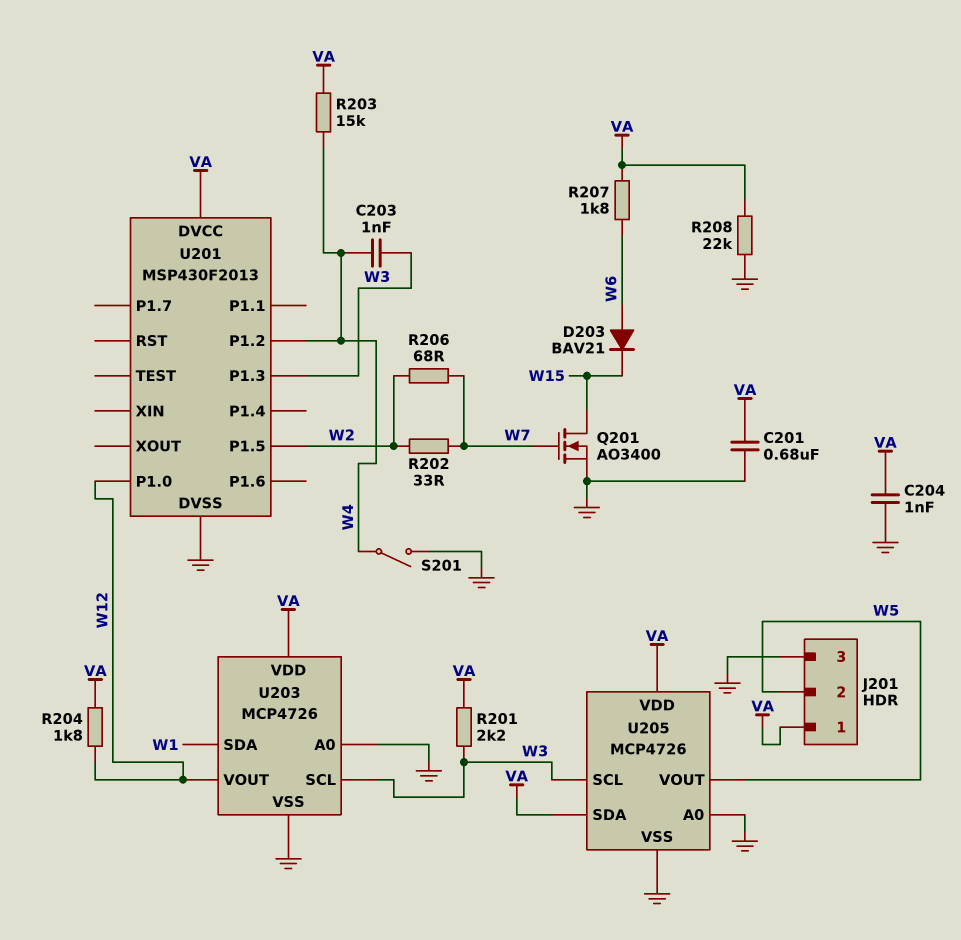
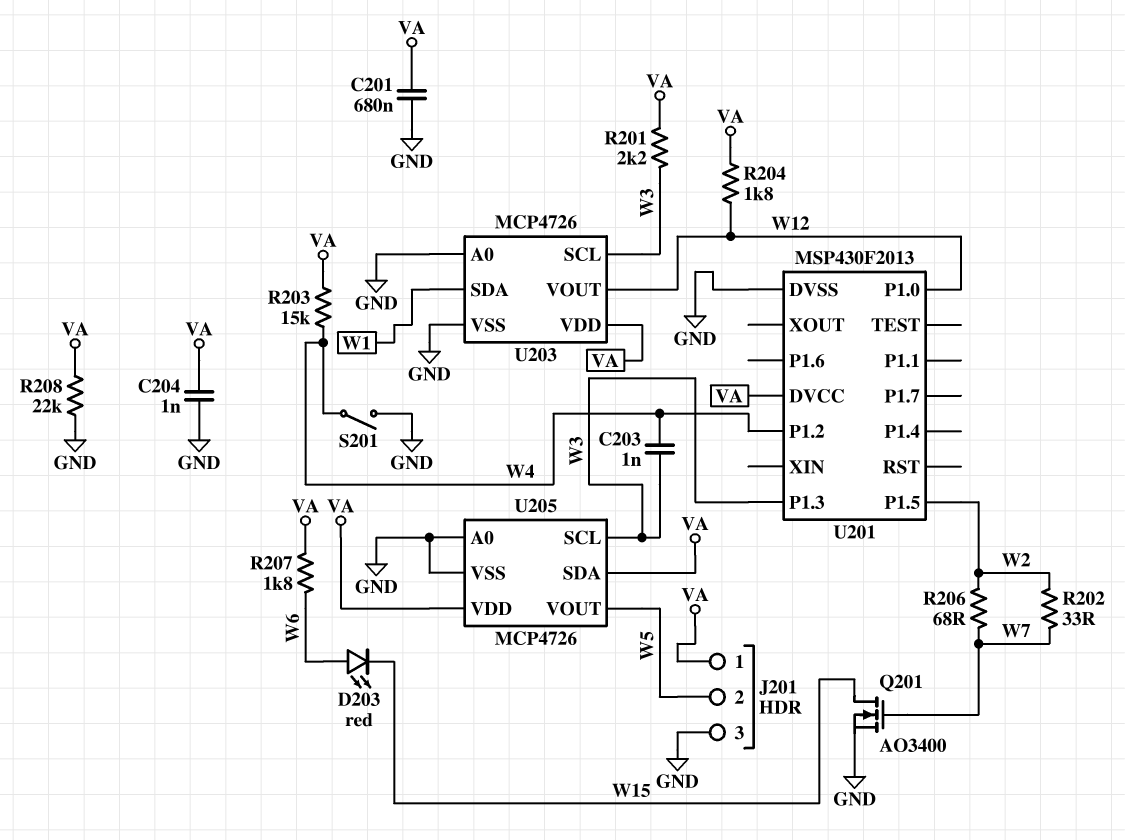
D203: diode BAV21 (A W6, K W15) -> LED red (A W6, K W15)

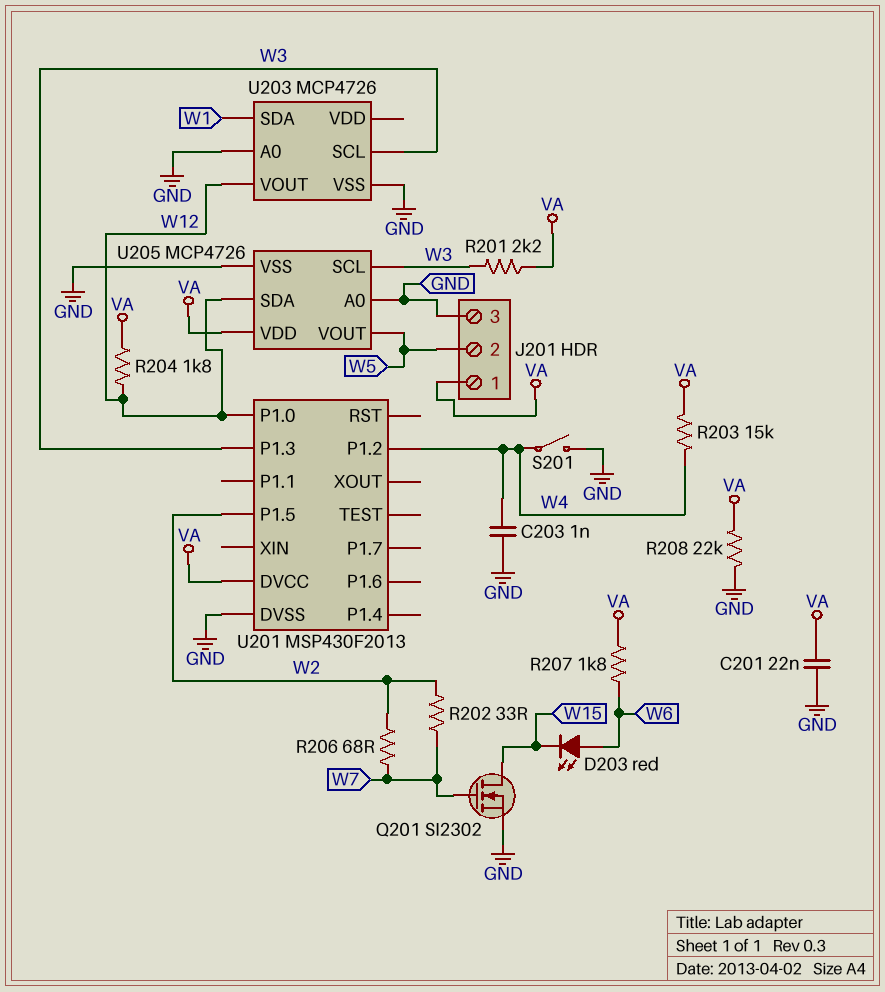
C201: 680nF (GND, VA) -> 22nF (GND, VA)
C203: 1nF (W3, W4) -> 1nF (GND, W4)
C204: 1nF (GND, VA) -> none
Q201: NMOS AO3400 (G W7, D W15, S GND) -> NMOS SI2302 (G W7, D W15, S GND)
U203 pin VDD: VA -> none
U205 pin SDA: VA -> W12

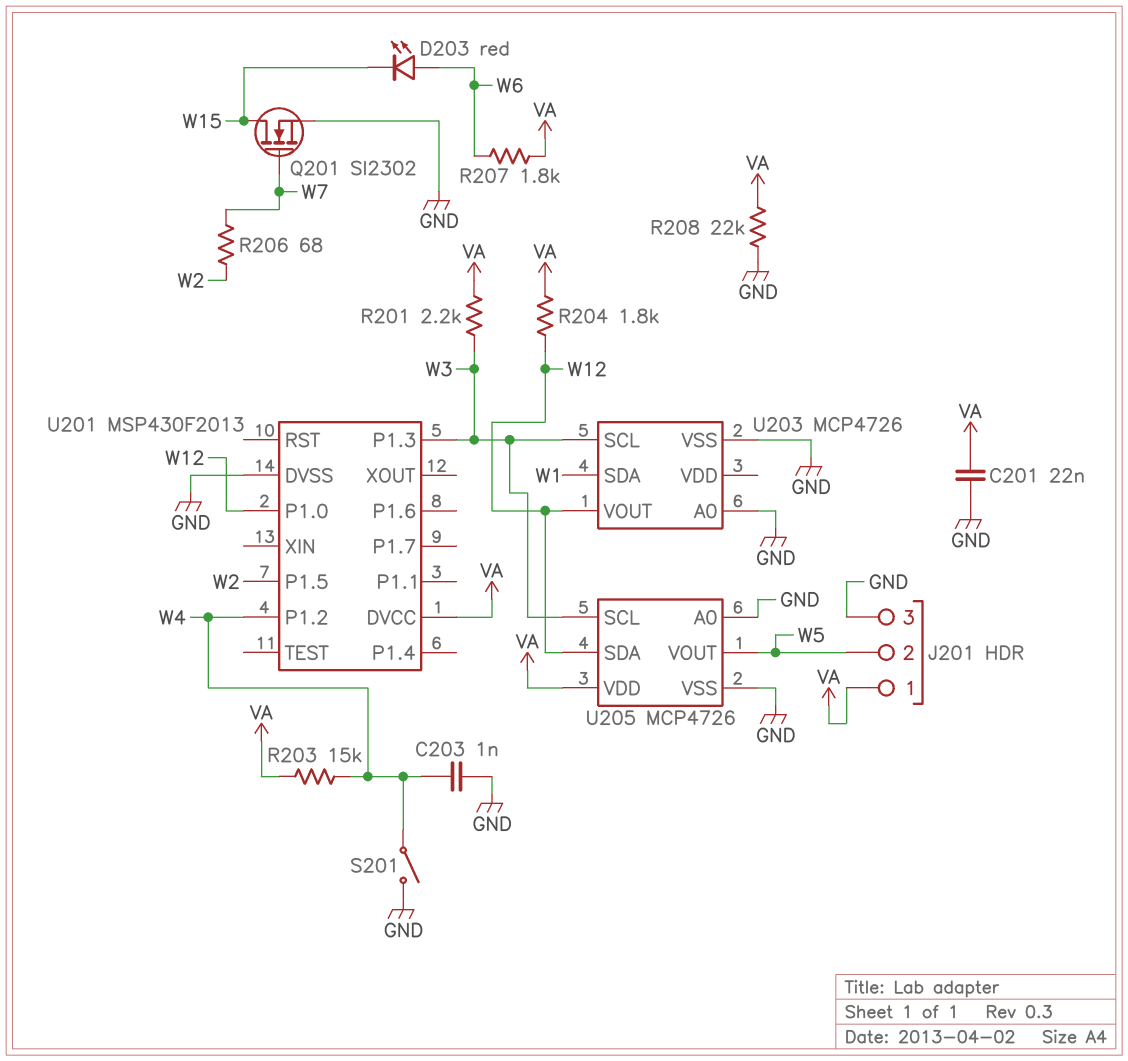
R202: 33 (W2, W7) -> none

